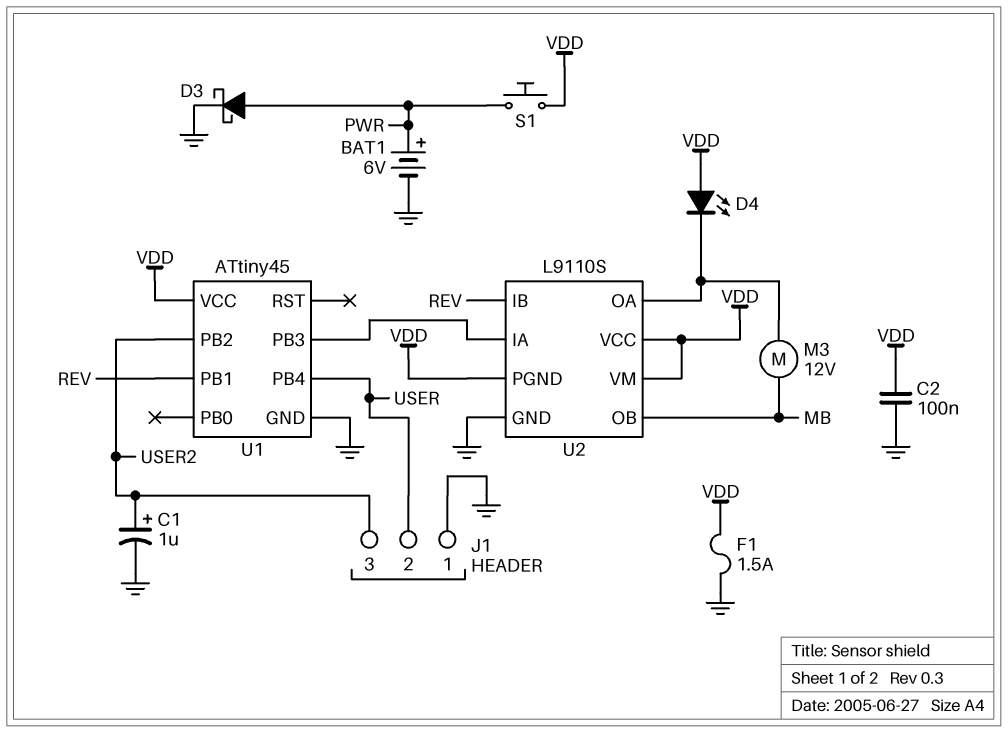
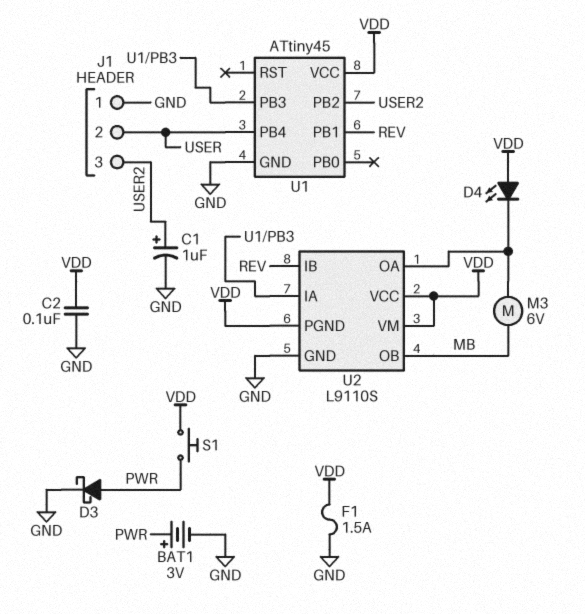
BAT1: 6V (plus PWR, minus GND) -> 3V (plus PWR, minus GND)
M3: motor 12V (MB, U2/OA) -> motor 6V (MB, U2/OA)

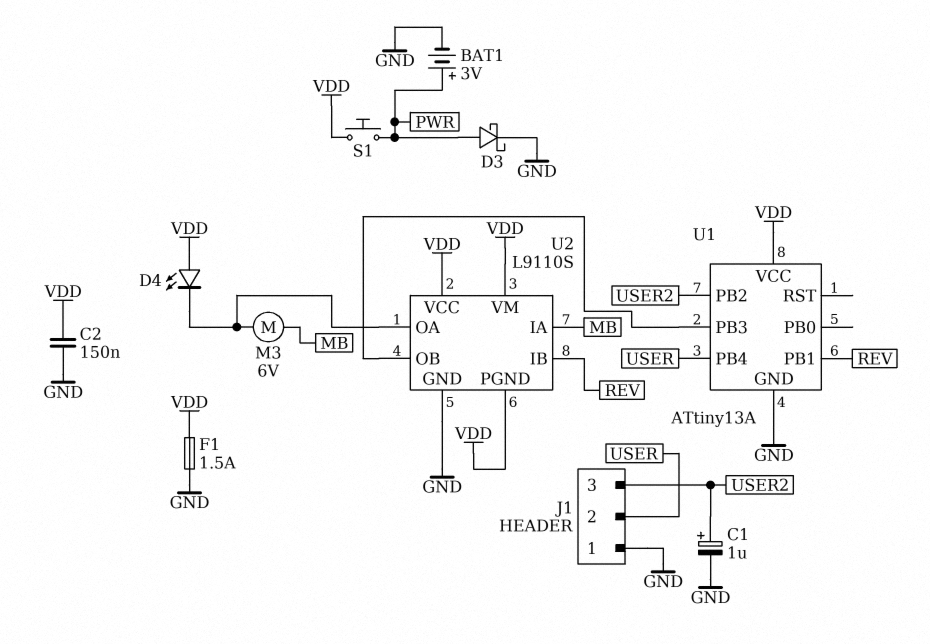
C2: 100nF (GND, VDD) -> 150nF (GND, VDD)
U1: ATtiny45 -> ATtiny13A
U2 pin IA: U1/PB3 -> MB
U2 pin OB: MB -> U1/PB3

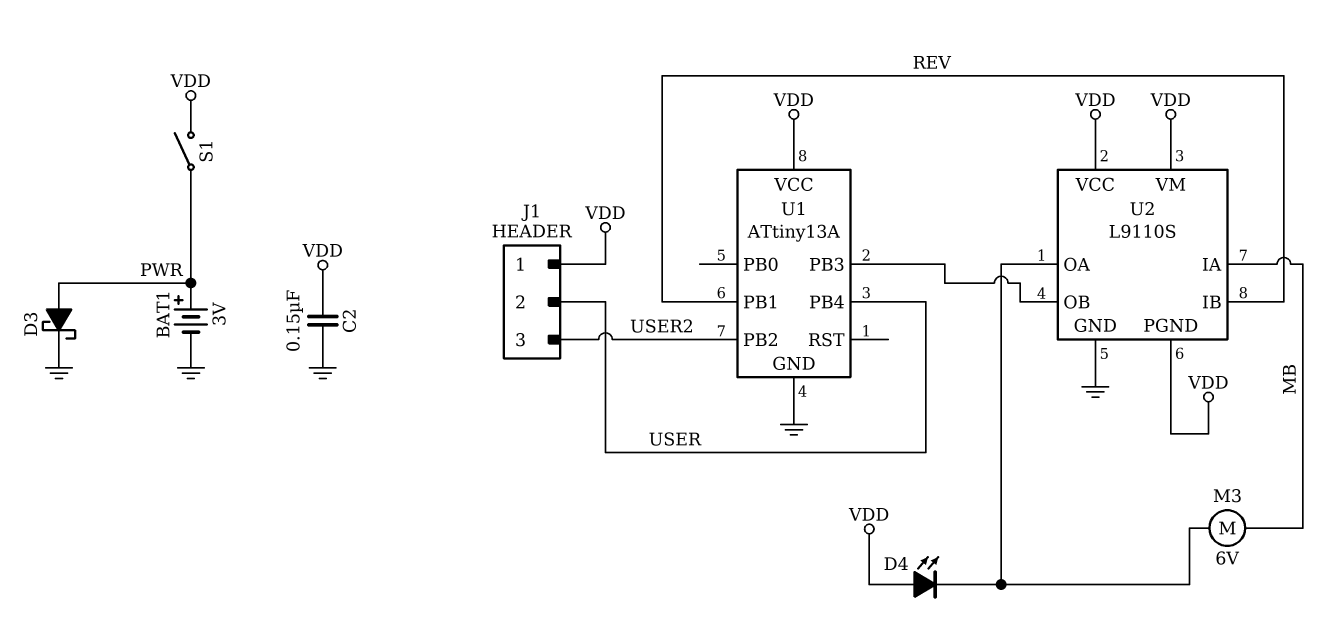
C1: 1uF (plus USER2, minus GND) -> none
F1: 1.5A (GND, VDD) -> none
J1 pin 1: GND -> VDD
S1: button (PWR, VDD) -> switch (PWR, VDD)

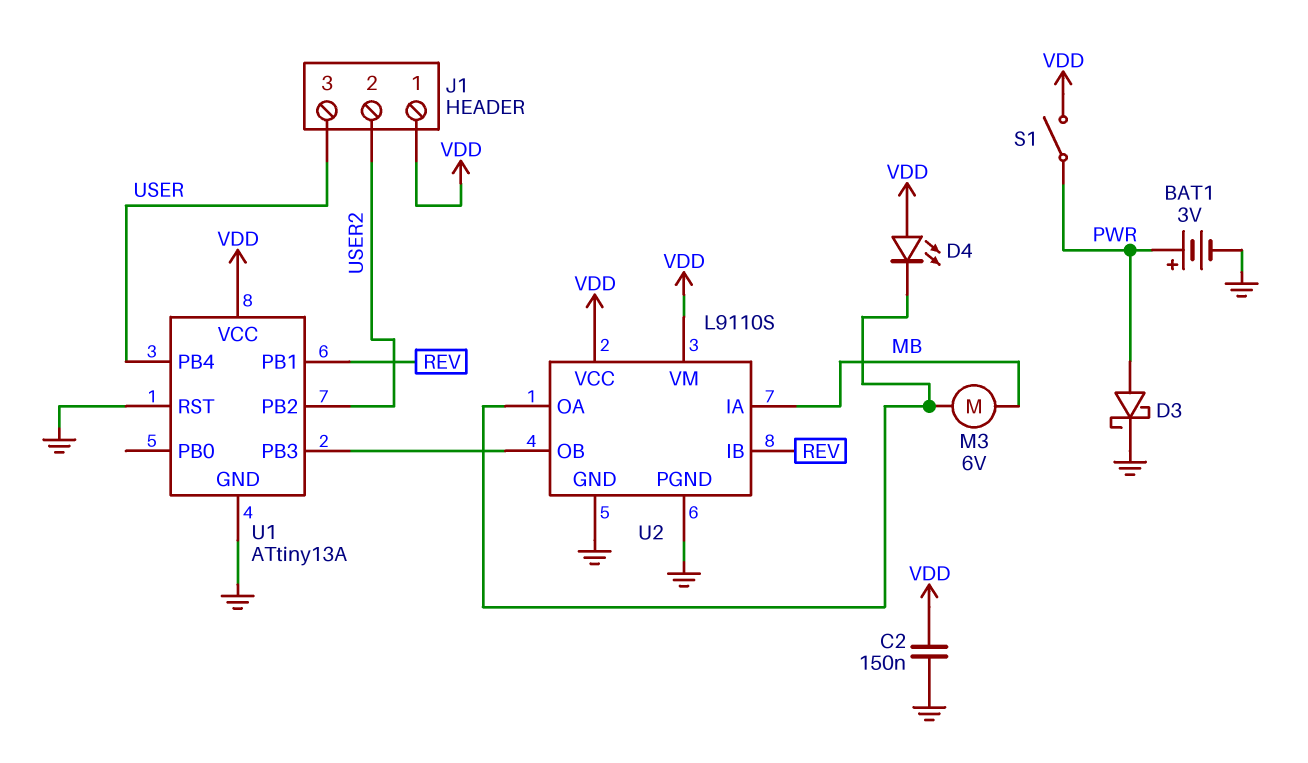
J1 pin 2: USER -> USER2
J1 pin 3: USER2 -> USER
U1 pin RST: none -> GND
U2 pin PGND: VDD -> GND

